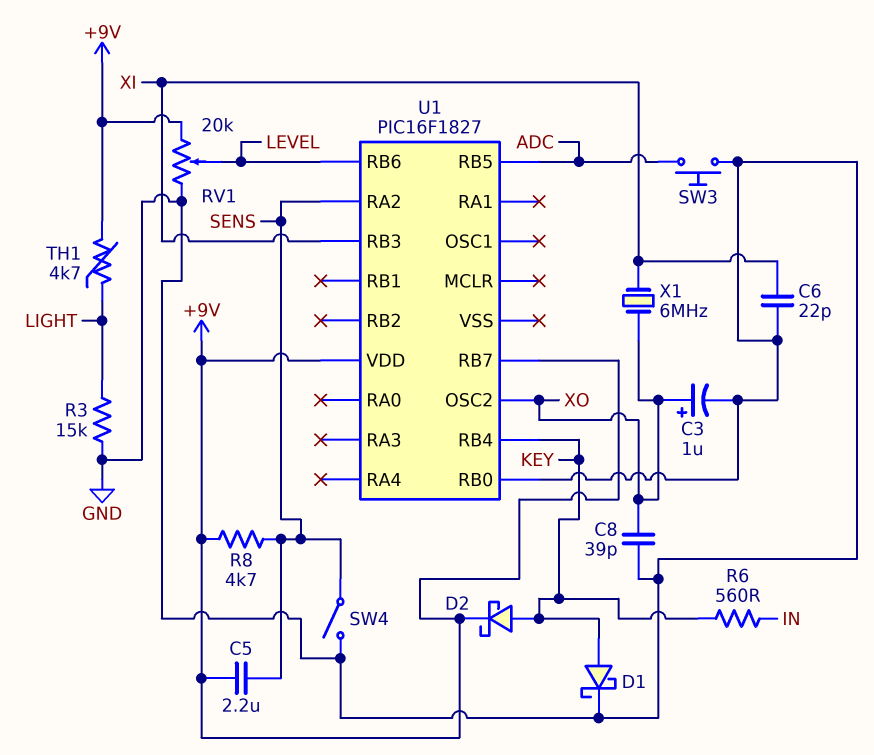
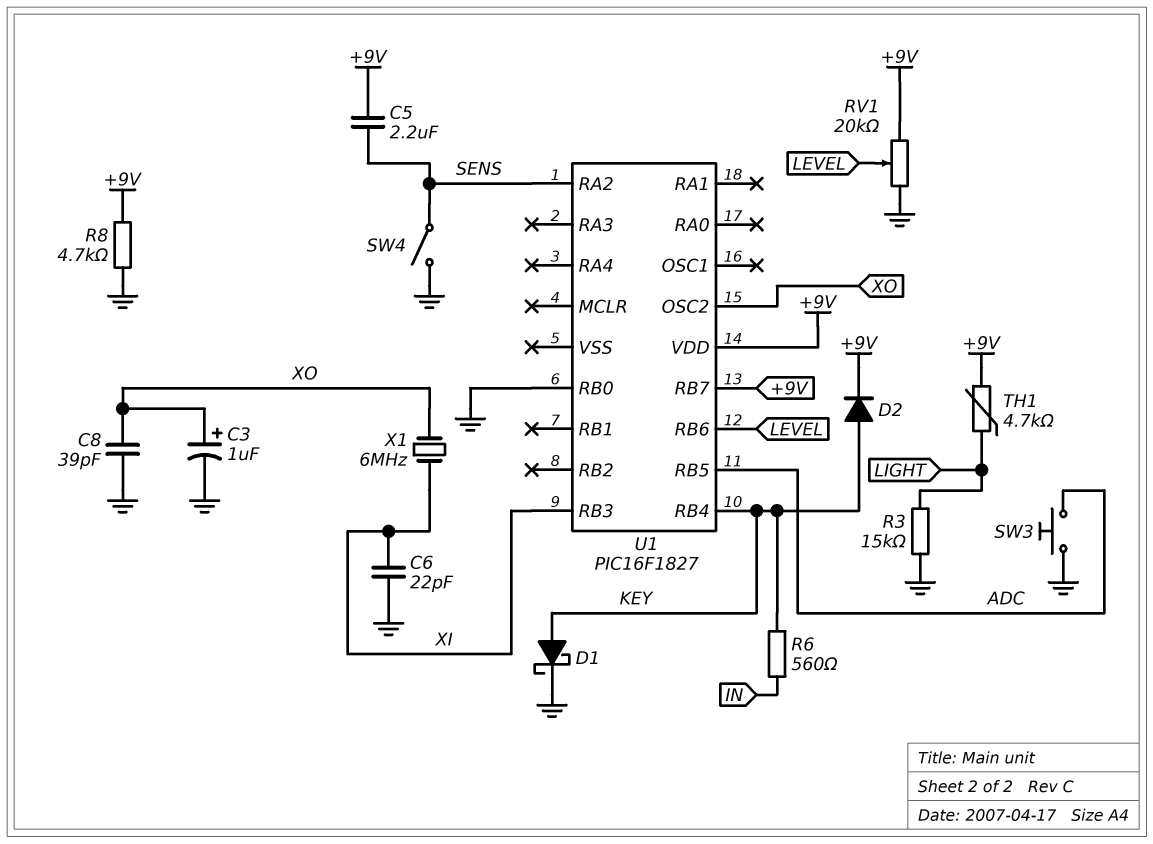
D2: schottky (A KEY, K +9V) -> diode (A KEY, K +9V)
R8: 4.7k (+9V, SENS) -> 4.7k (+9V, GND)

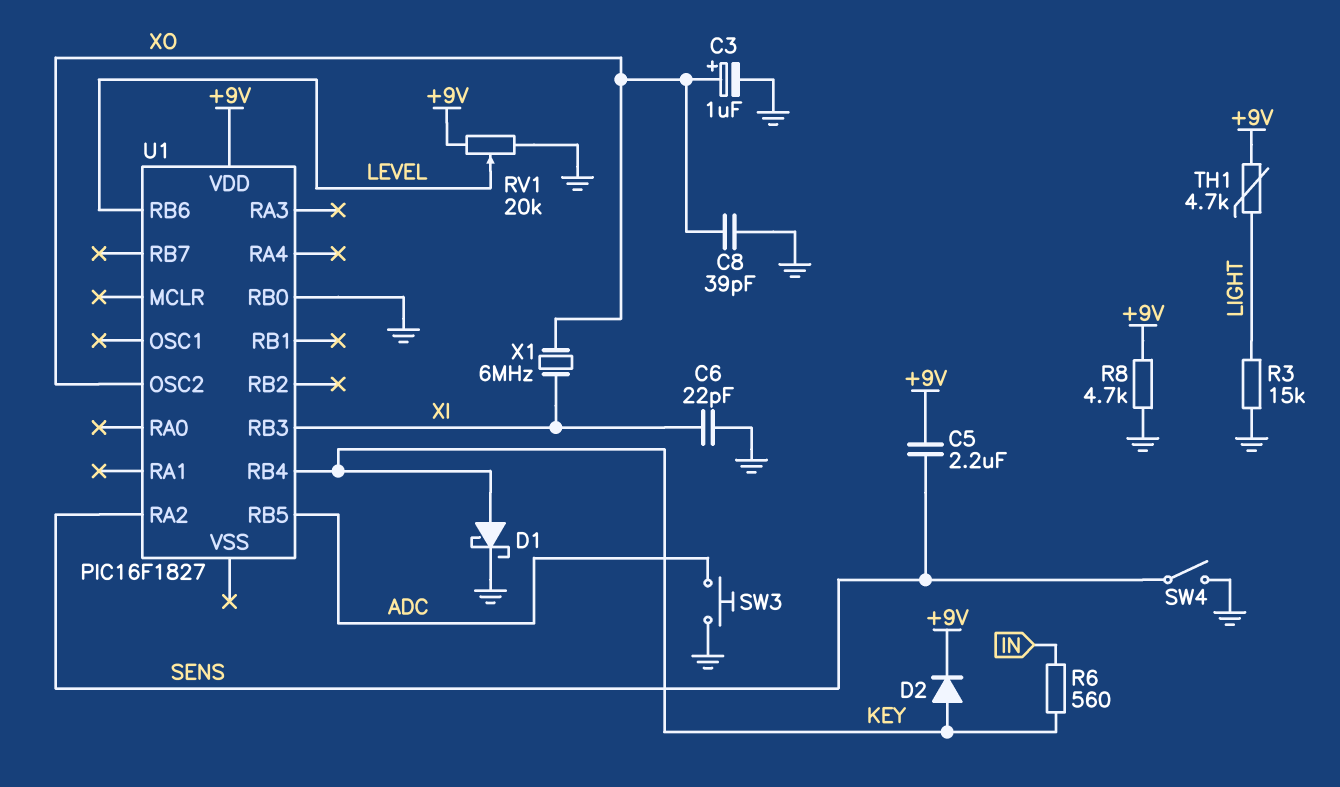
U1 pin RB7: +9V -> none

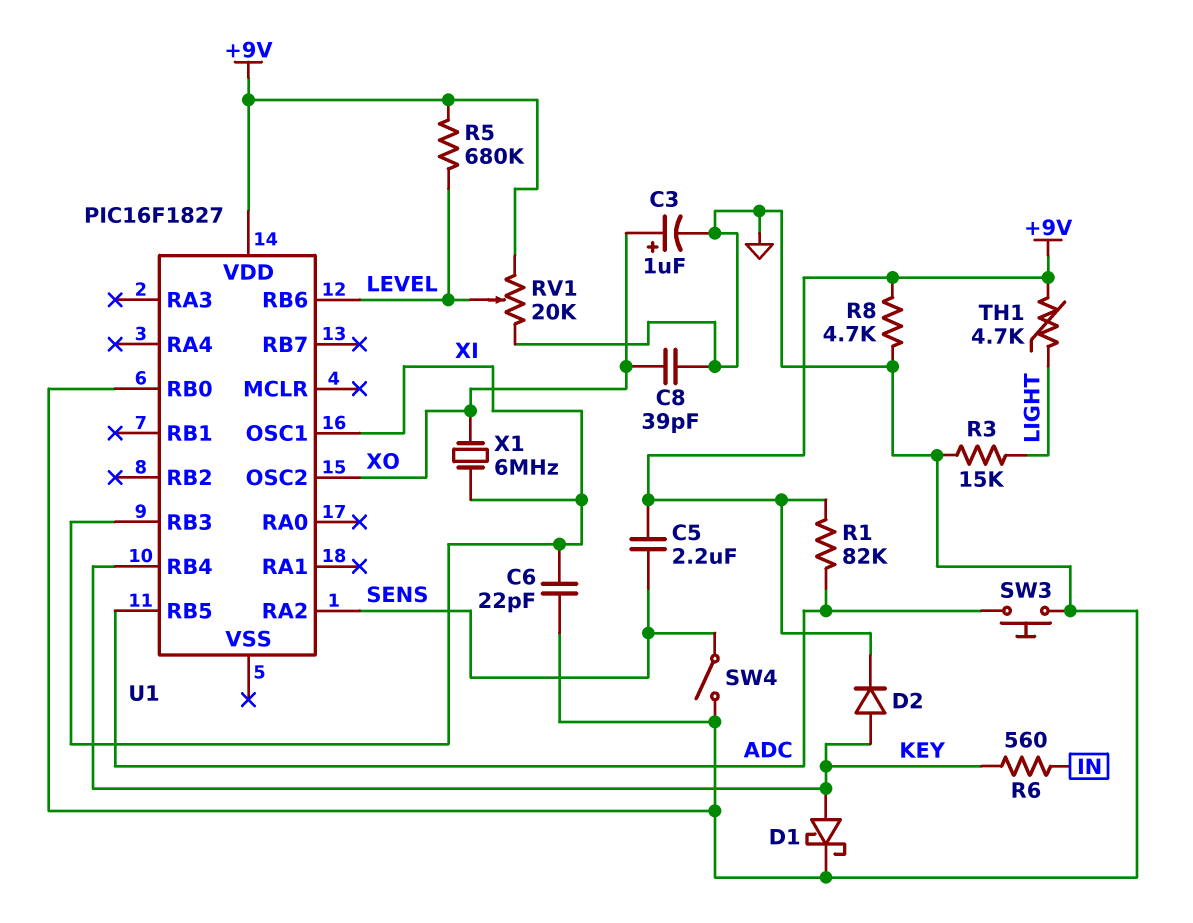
R1: none -> 82k (+9V, ADC)
R5: none -> 680k (+9V, LEVEL)
U1 pin OSC1: none -> XI

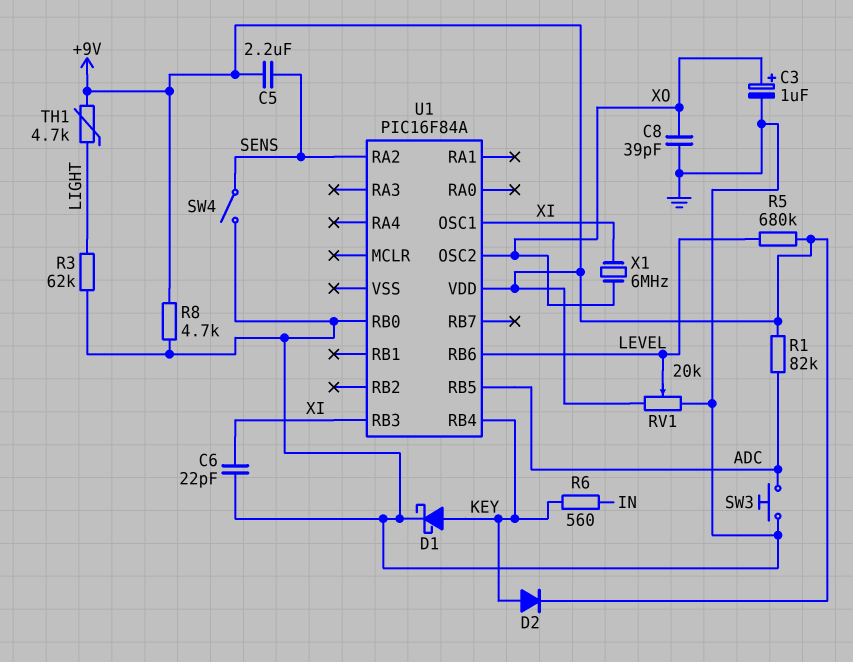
R3: 15k (GND, LIGHT) -> 62k (GND, LIGHT)
U1: PIC16F1827 -> PIC16F84A

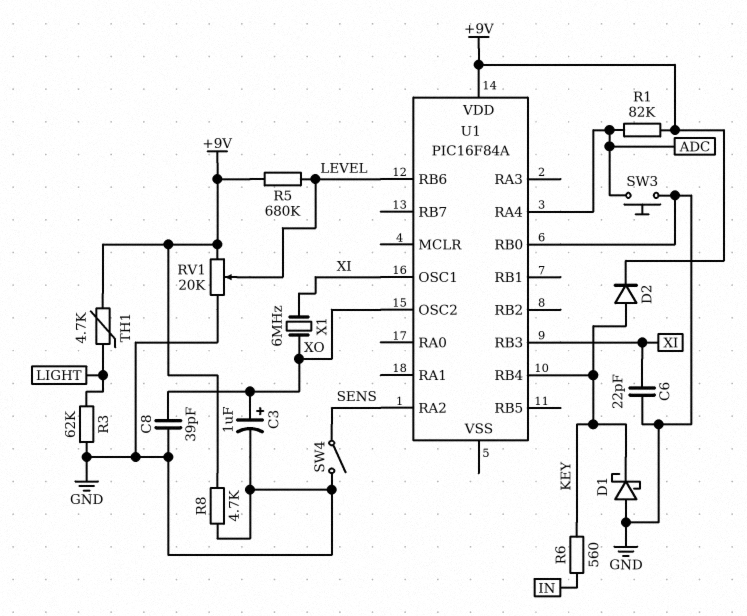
C5: 2.2uF (+9V, SENS) -> none
D1: schottky (A KEY, K GND) -> schottky (A GND, K KEY)
U1 pin RA4: none -> ADC
U1 pin RB5: ADC -> none

